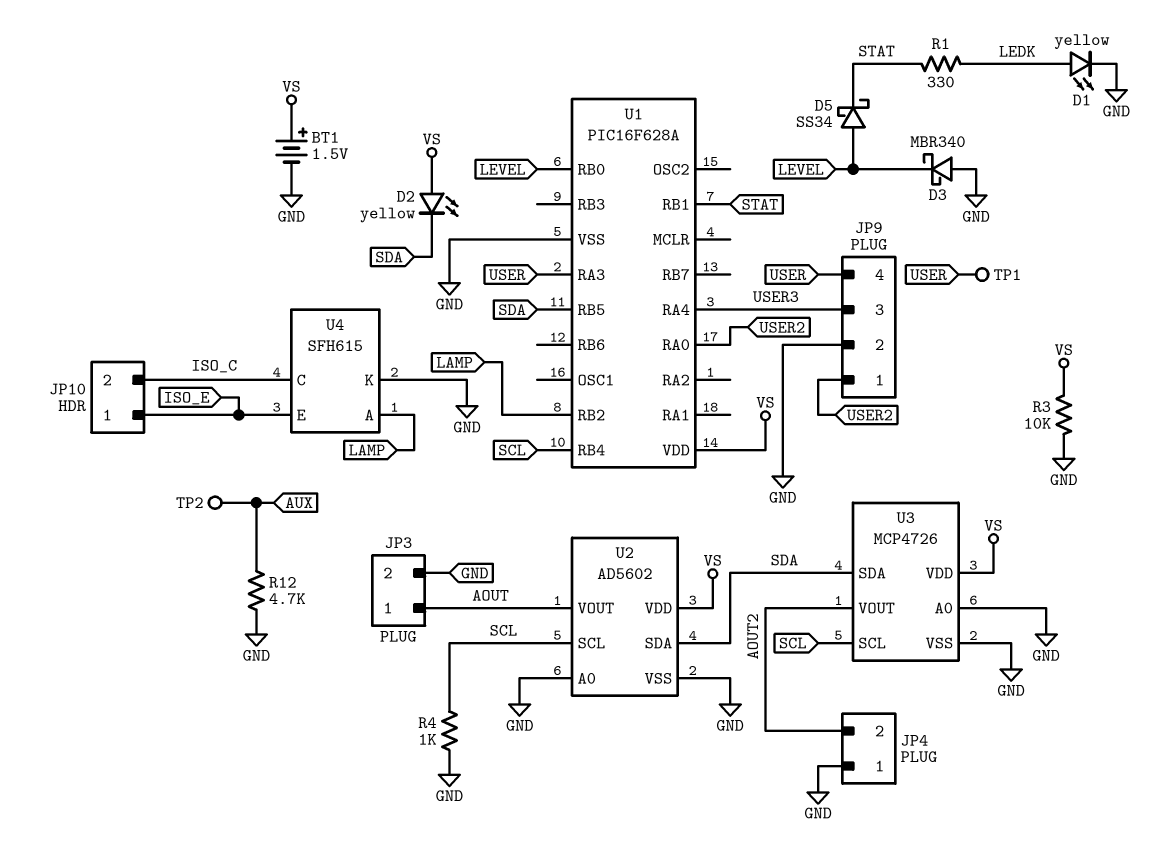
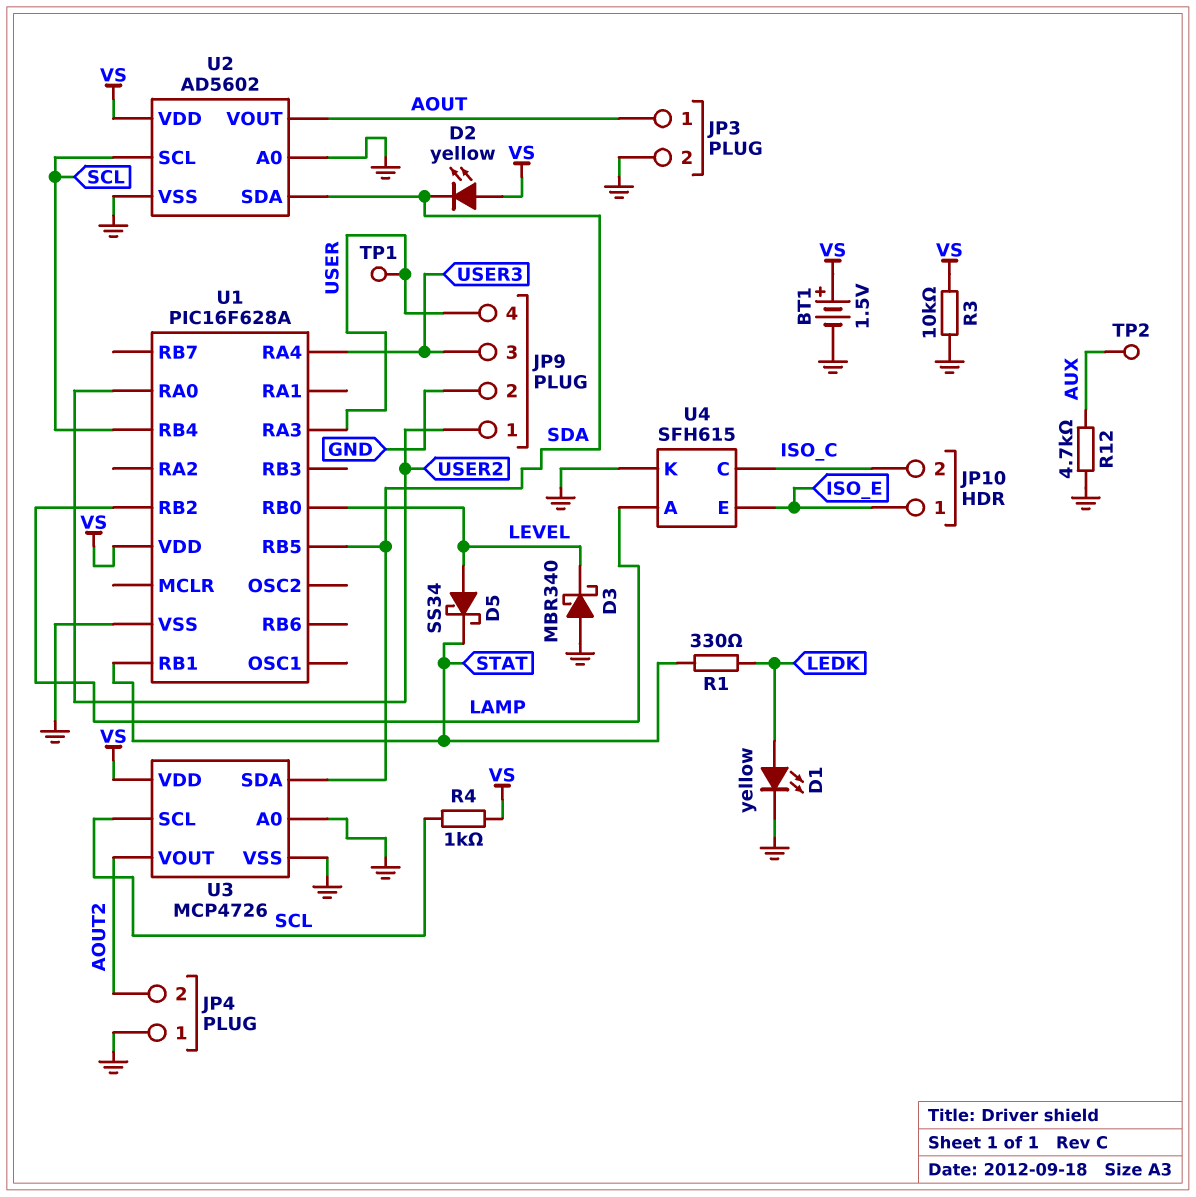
R4: 1k (GND, SCL) -> 1k (SCL, VS)

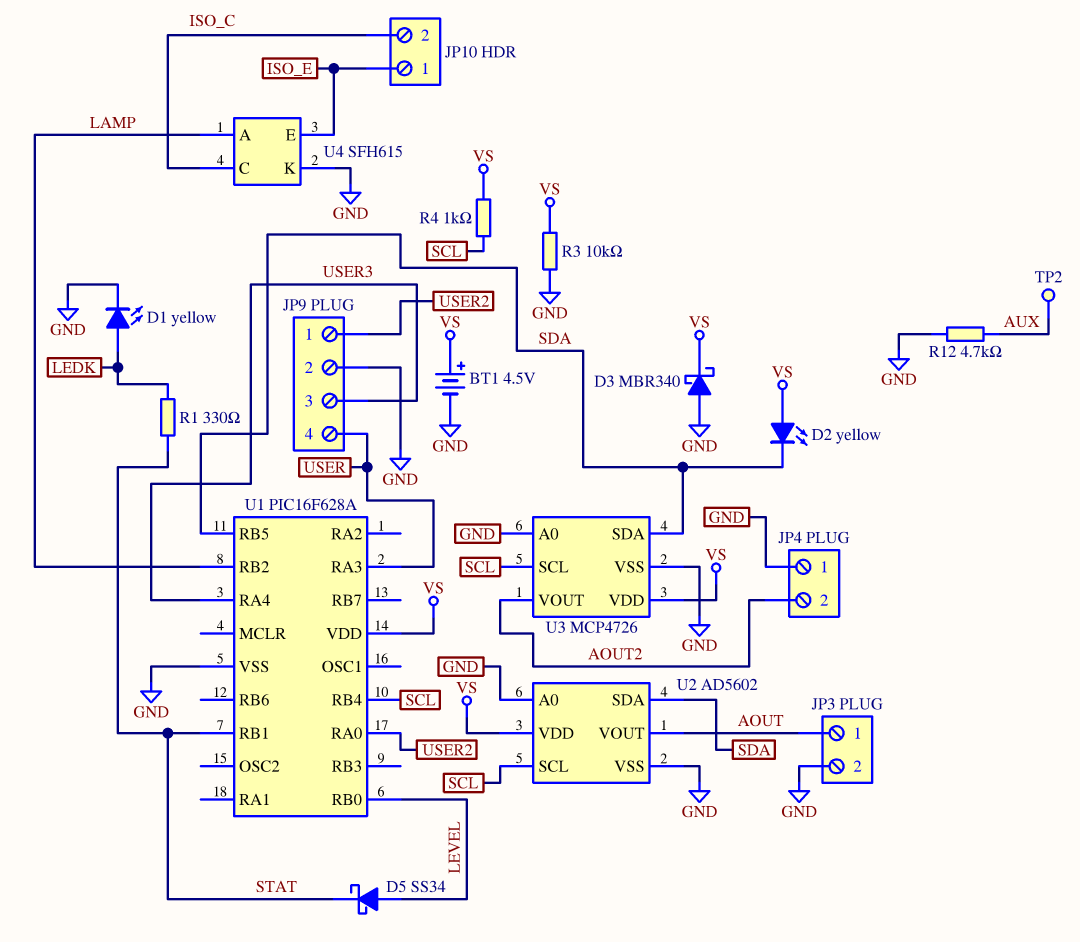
BT1: 1.5V (plus VS, minus GND) -> 4.5V (plus VS, minus GND)
D3: schottky MBR340 (A GND, K LEVEL) -> schottky MBR340 (A GND, K VS)
TP1: test point (USER) -> none

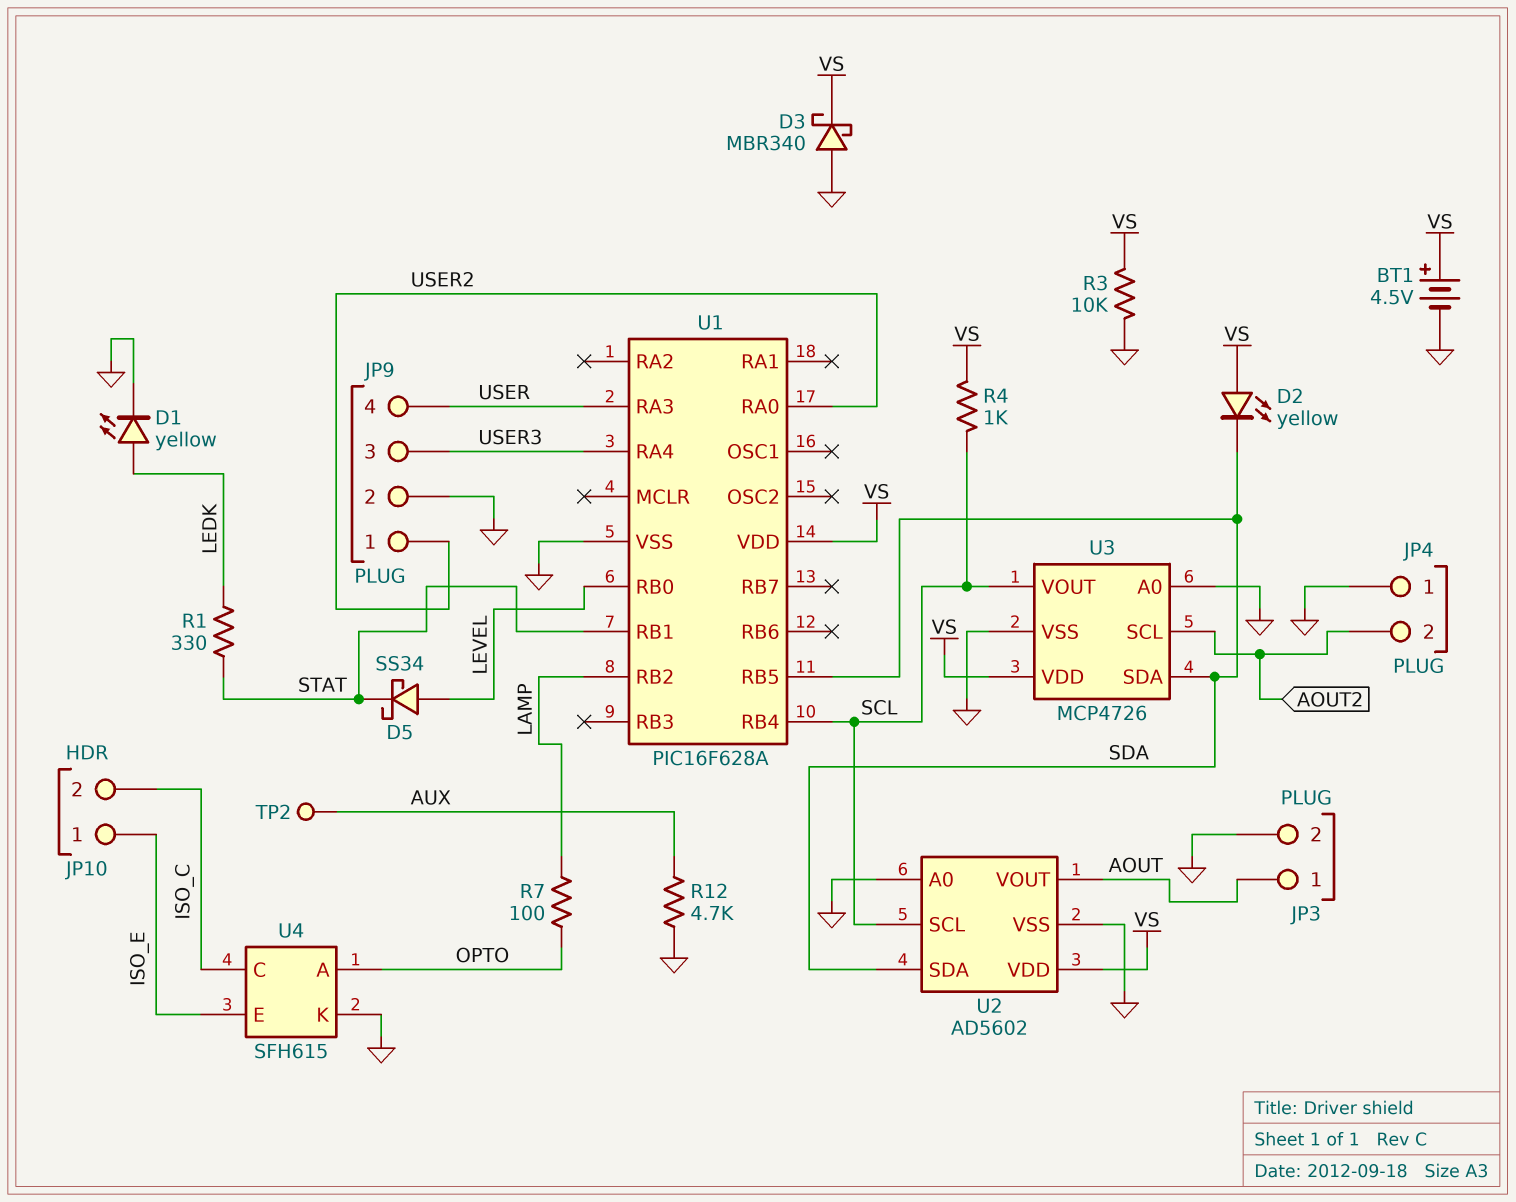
R7: none -> 100 (LAMP, OPTO)
U3 pin SCL: SCL -> AOUT2
U3 pin VOUT: AOUT2 -> SCL
U4 pin A: LAMP -> OPTO

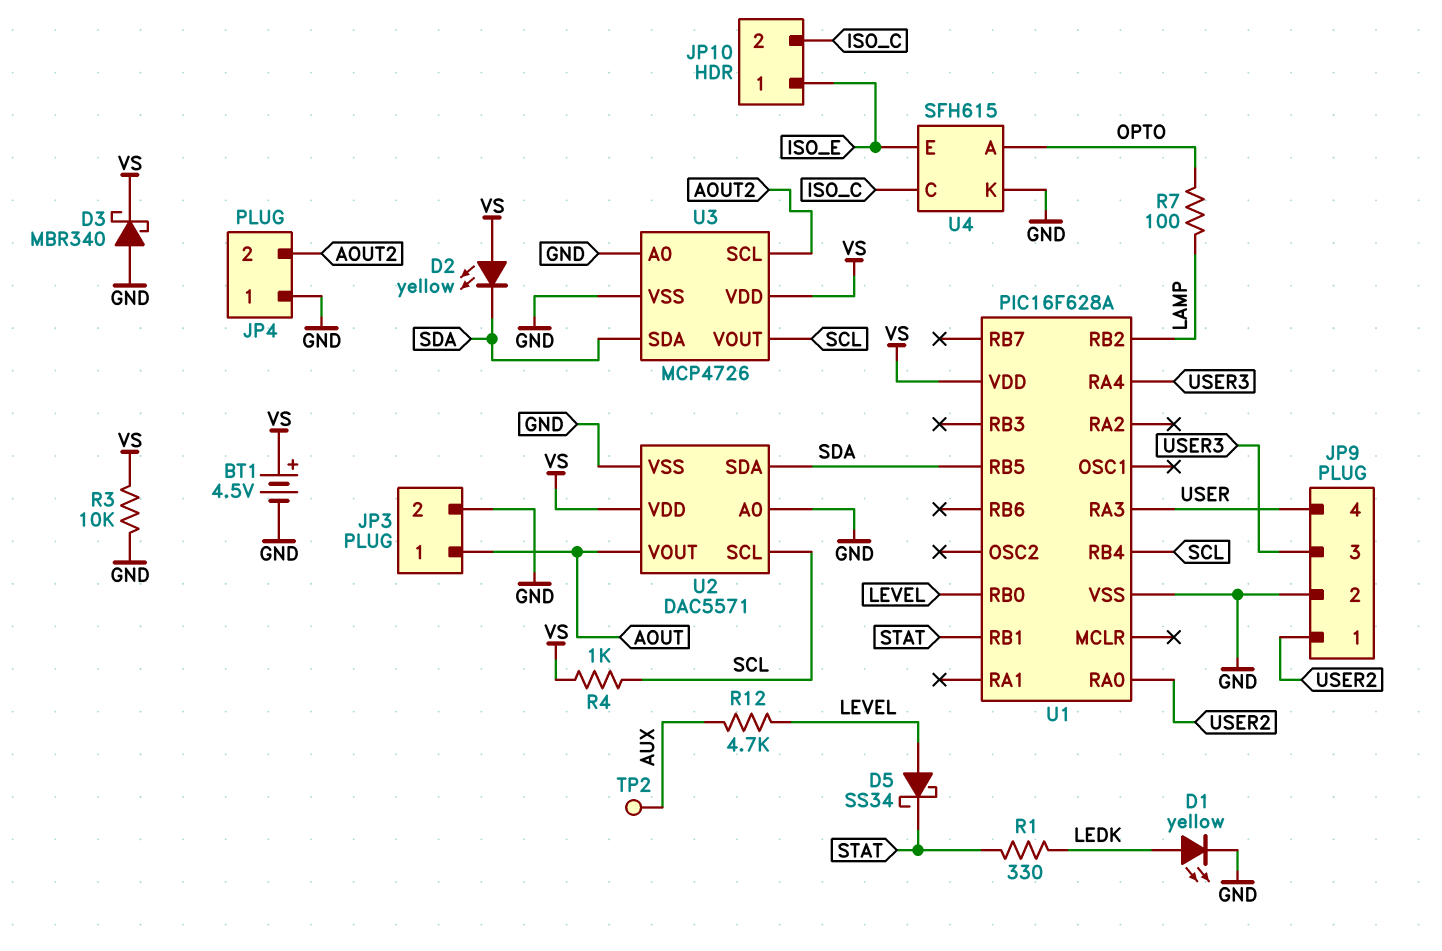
R12: 4.7k (AUX, GND) -> 4.7k (AUX, LEVEL)
U2: AD5602 -> DAC5571

